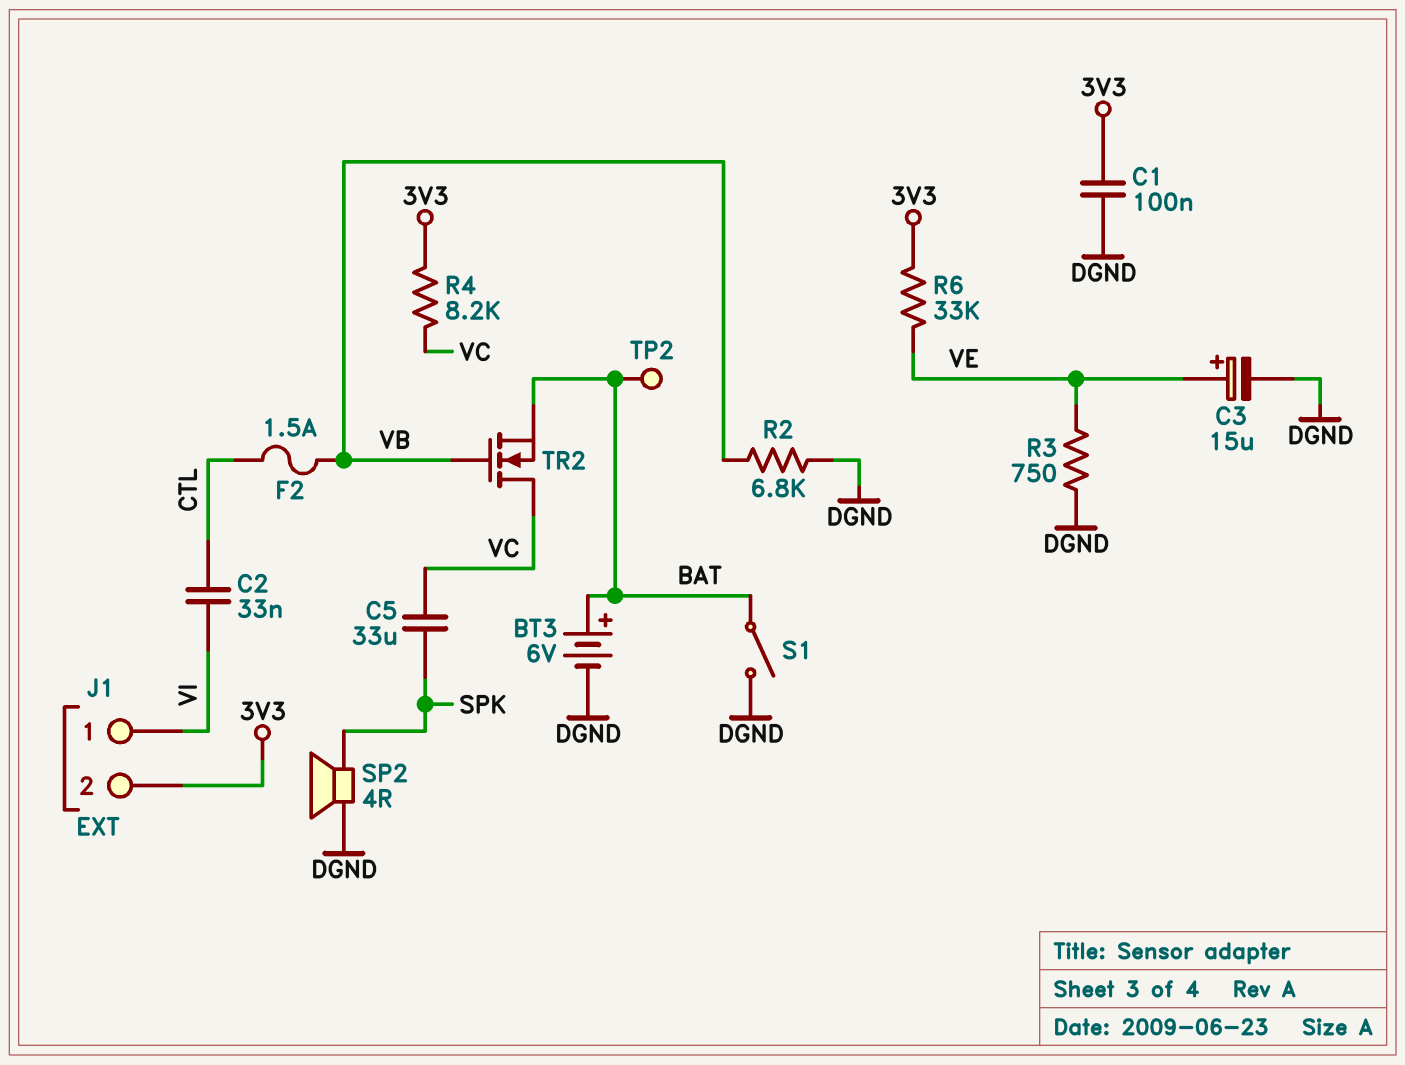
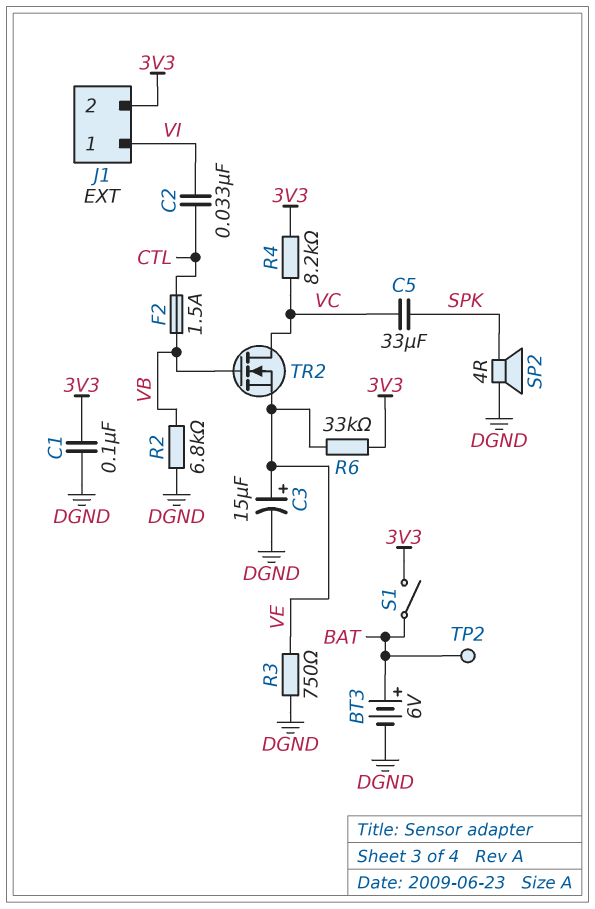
S1: switch (BAT, DGND) -> switch (3V3, BAT)
TR2: NMOS (G VB, D VC, S BAT) -> NMOS (G VB, D VC, S VE)

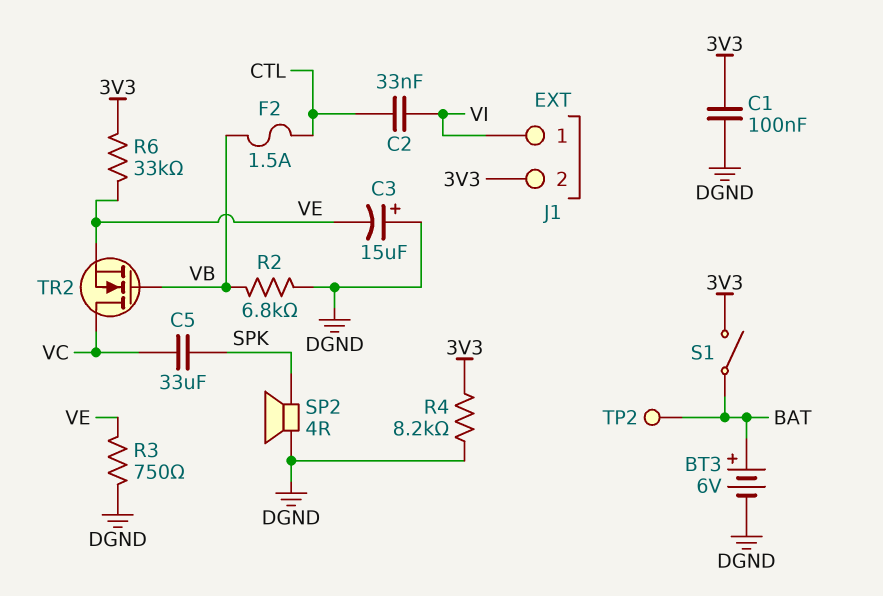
C3: 15uF (plus VE, minus DGND) -> 15uF (plus DGND, minus VE)
R4: 8.2k (3V3, VC) -> 8.2k (3V3, DGND)

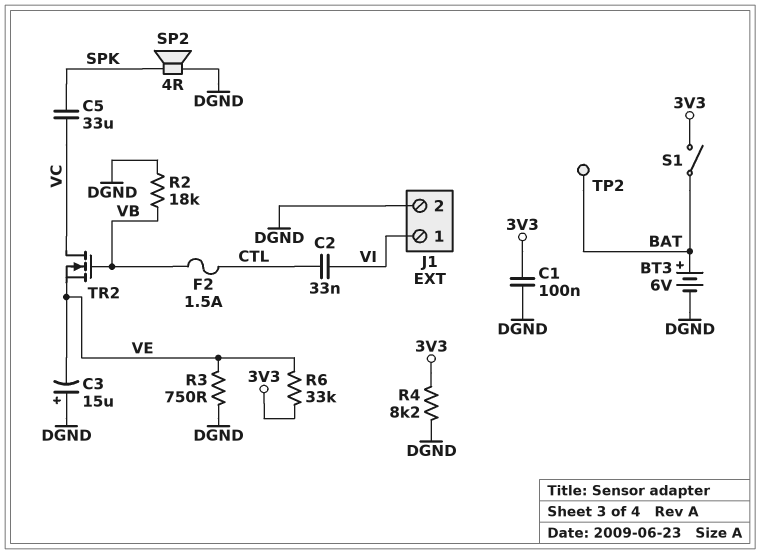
J1 pin 2: 3V3 -> DGND
R2: 6.8k (DGND, VB) -> 18k (DGND, VB)

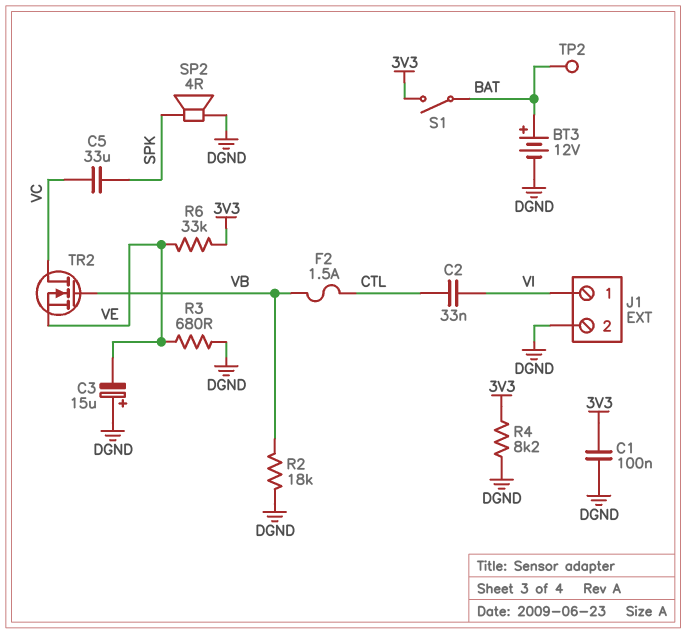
BT3: 6V (plus BAT, minus DGND) -> 12V (plus BAT, minus DGND)
R3: 750 (DGND, VE) -> 680 (DGND, VE)

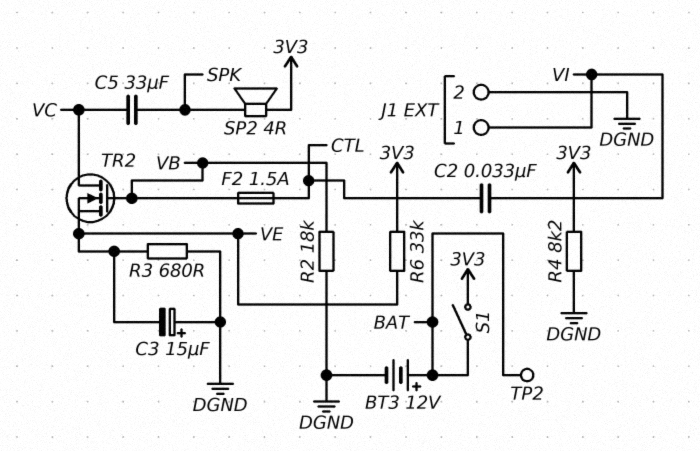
C1: 100nF (3V3, DGND) -> none
SP2: speaker 4R (DGND, SPK) -> speaker 4R (3V3, SPK)

